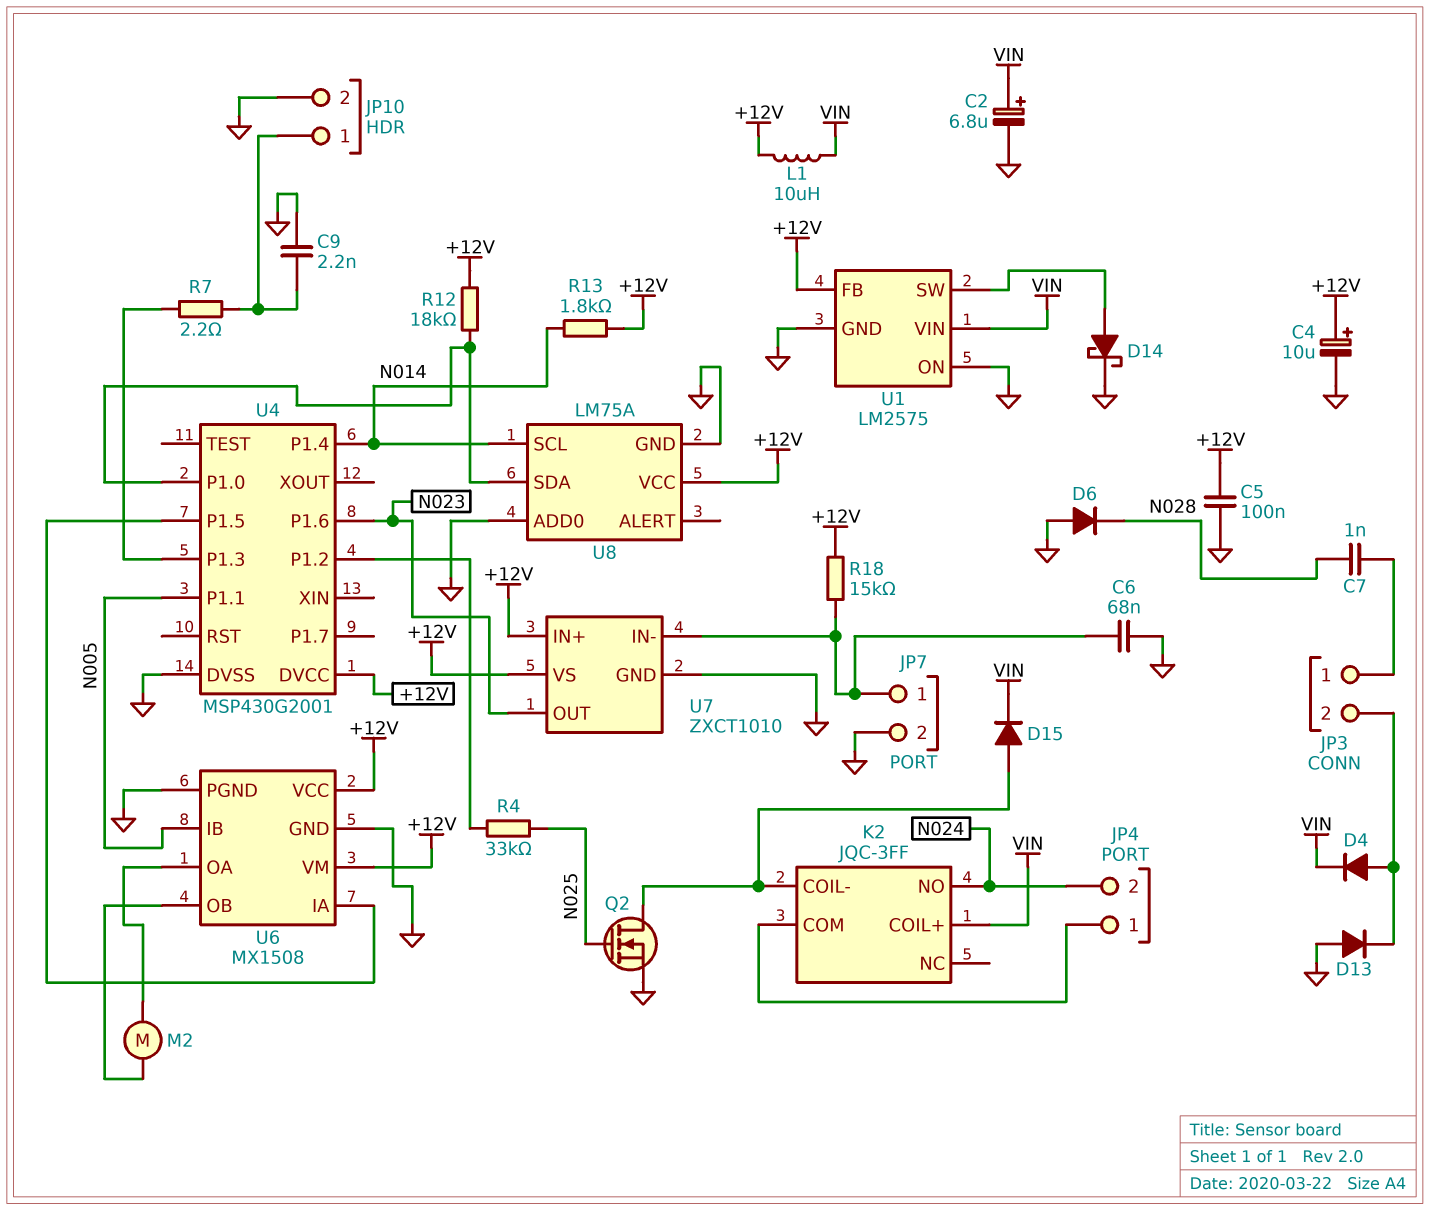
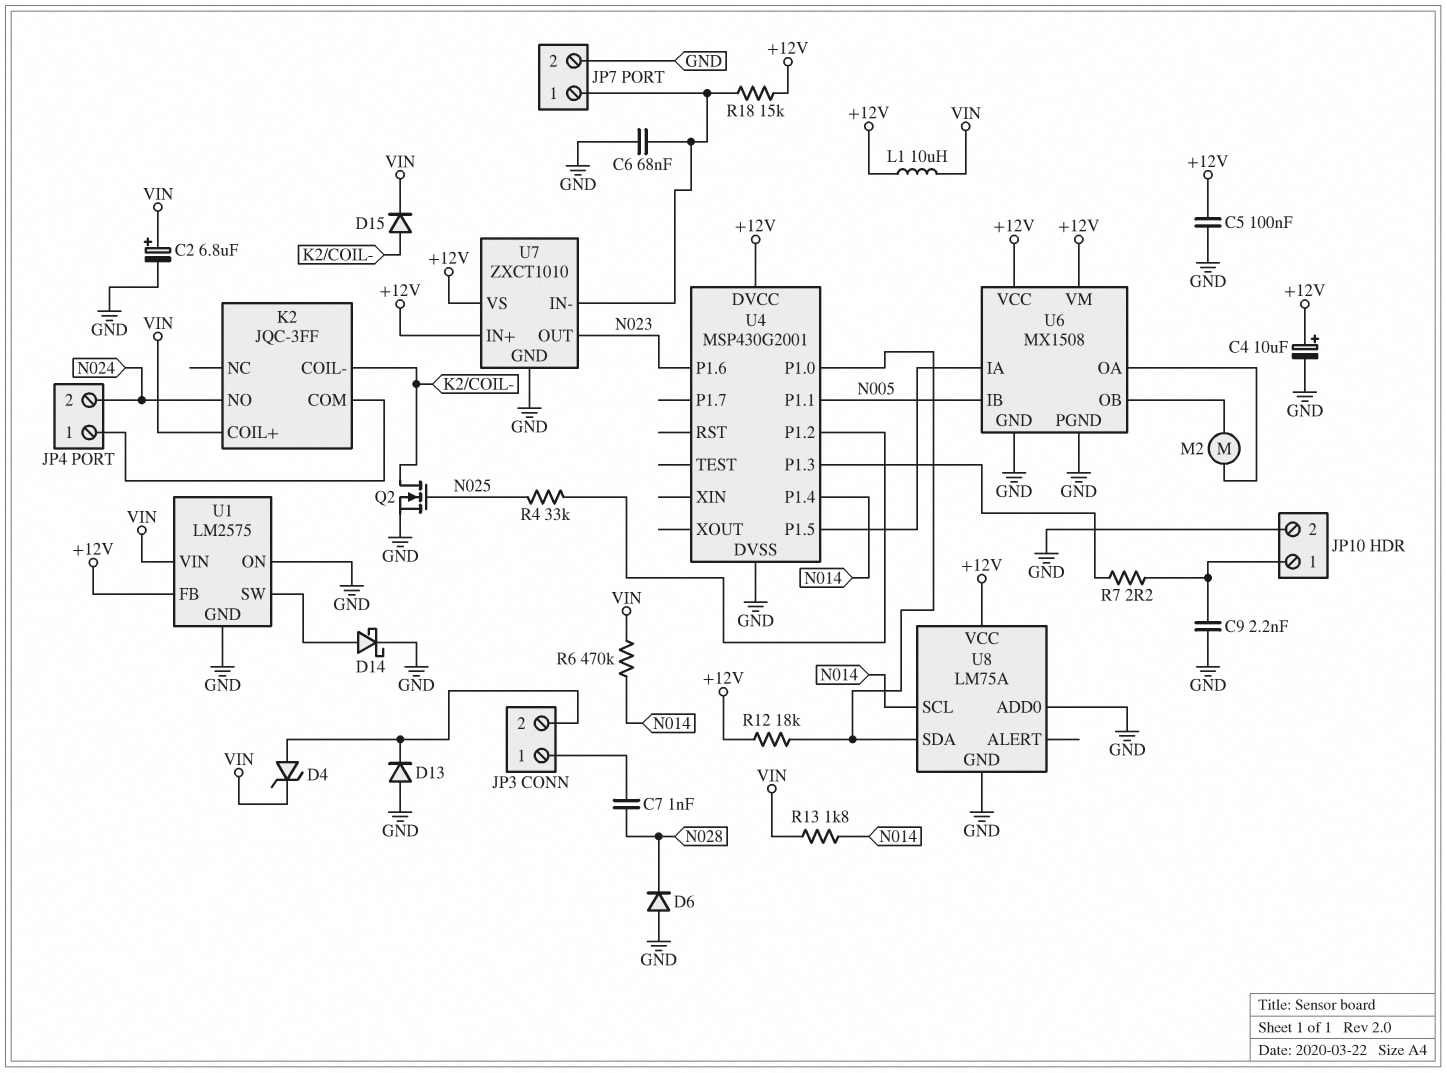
D4: diode (A JP3/2, K VIN) -> zener (A JP3/2, K VIN)
R6: none -> 470k (N014, VIN)
R13: 1.8k (+12V, N014) -> 1.8k (N014, VIN)

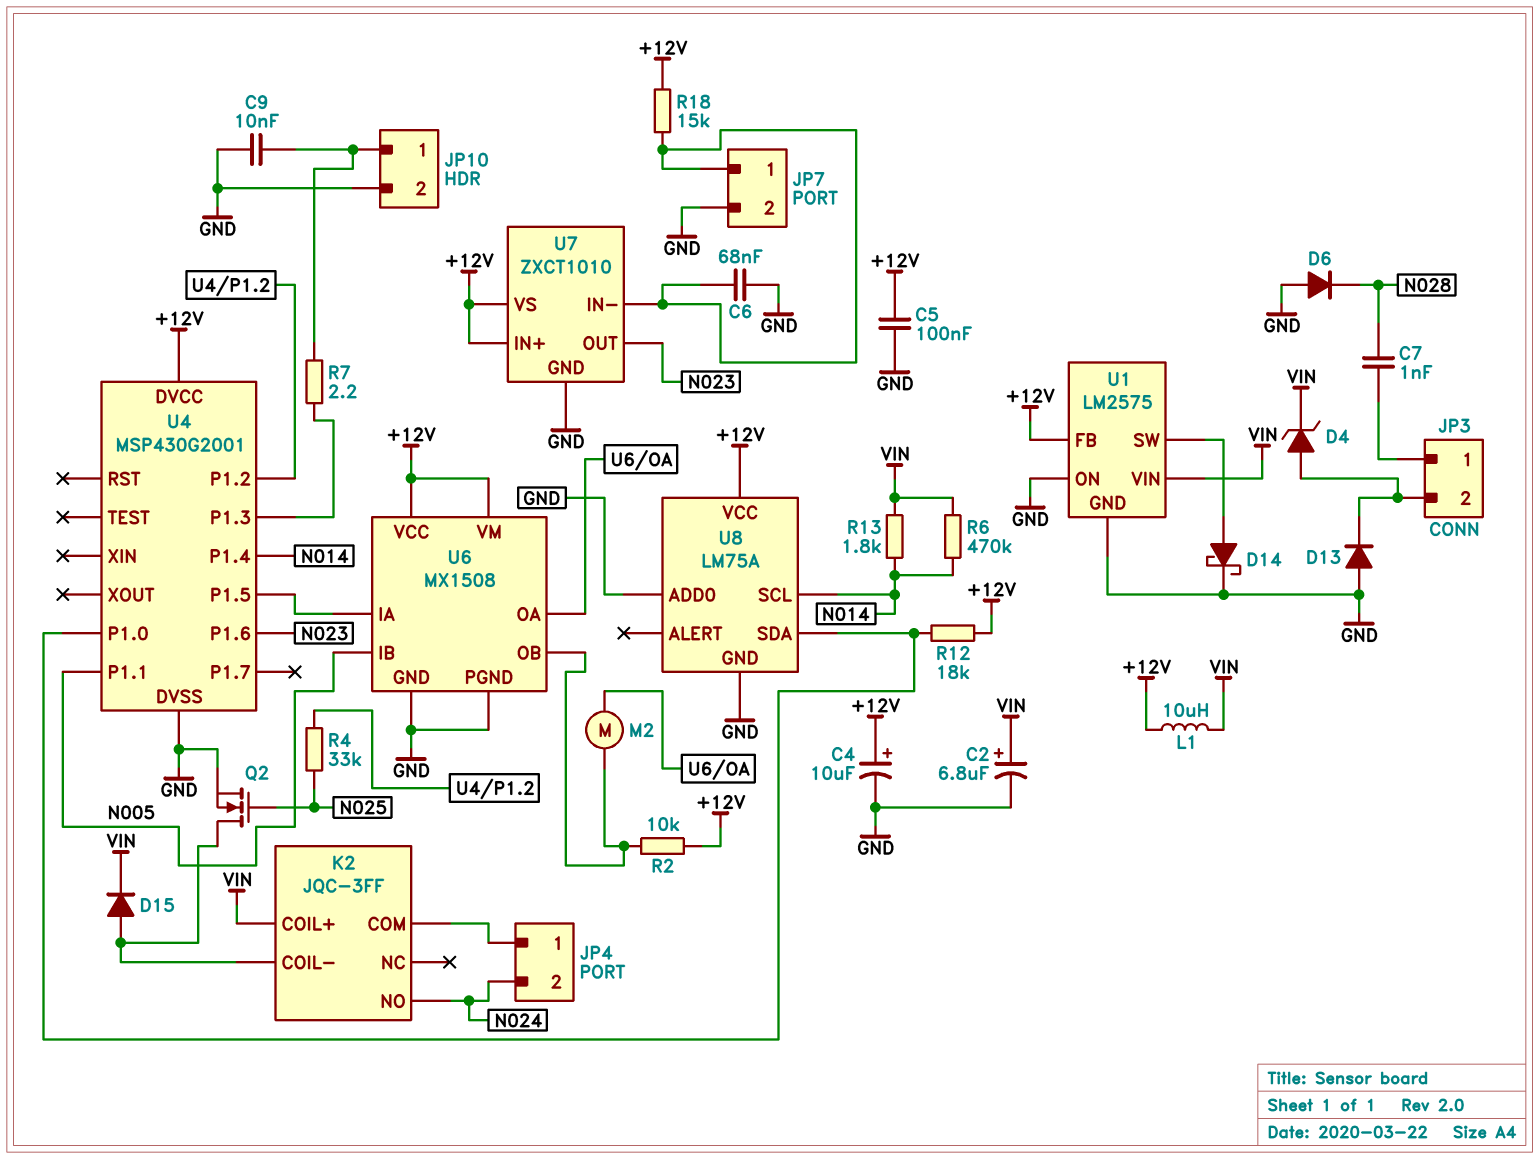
C9: 2.2nF (GND, JP10/1) -> 10nF (GND, JP10/1)
R2: none -> 10k (+12V, U6/OB)

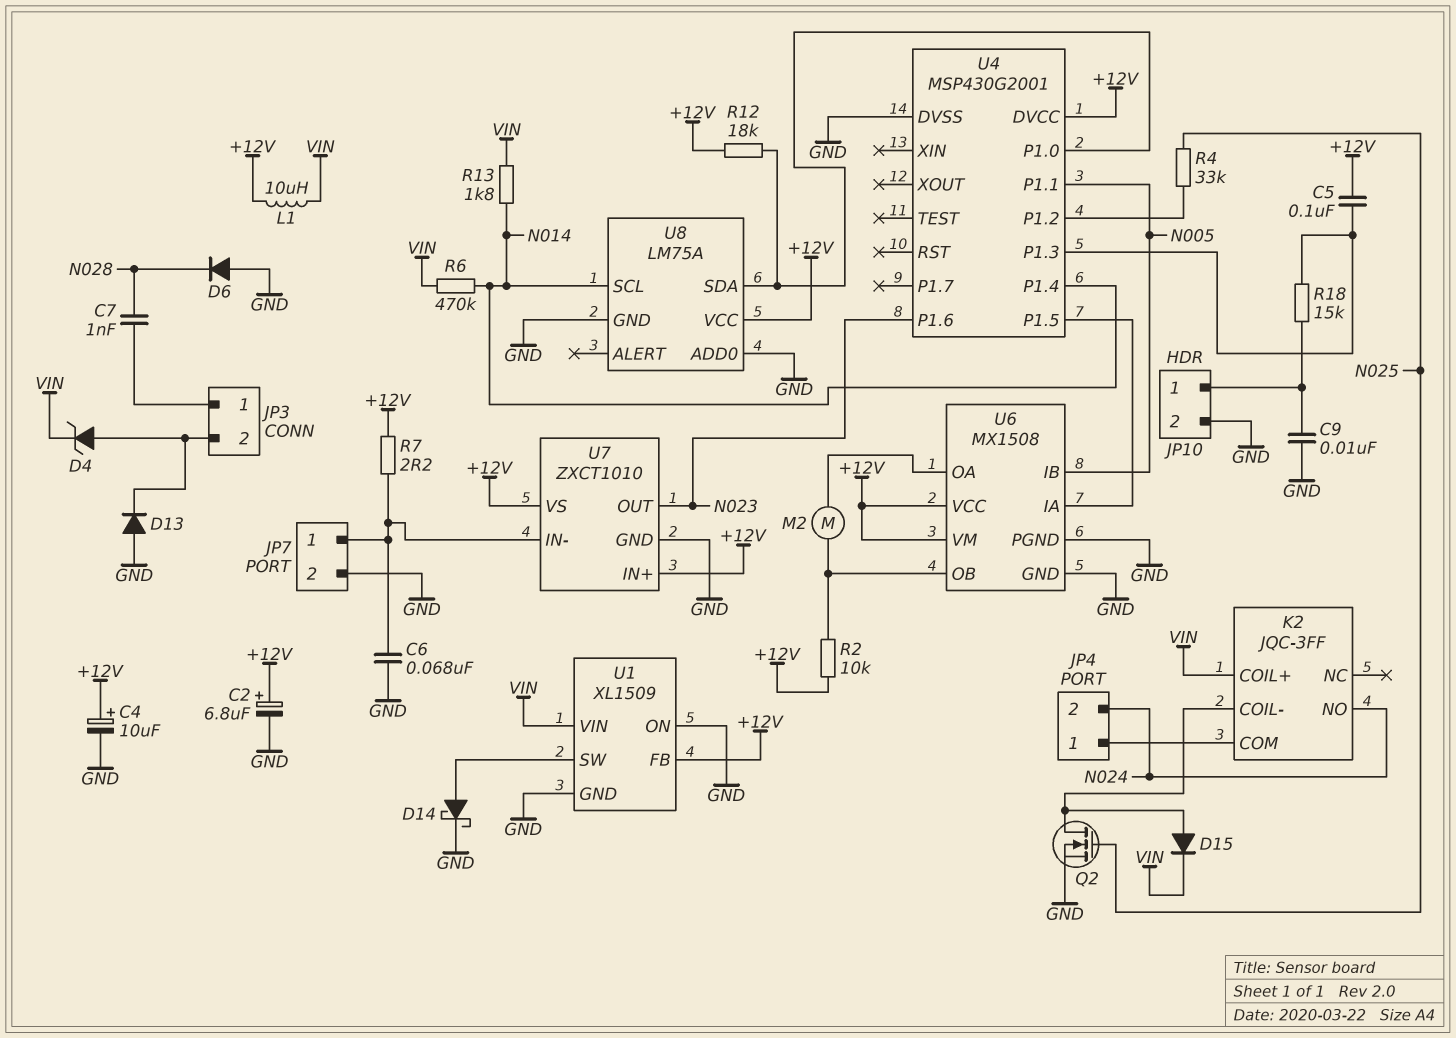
C2: 6.8uF (plus VIN, minus GND) -> 6.8uF (plus +12V, minus GND)
C5: 100nF (+12V, GND) -> 100nF (+12V, U4/P1.3)
R7: 2.2 (JP10/1, U4/P1.3) -> 2.2 (+12V, JP7/1)
R18: 15k (+12V, JP7/1) -> 15k (JP10/1, U4/P1.3)
U1: LM2575 -> XL1509

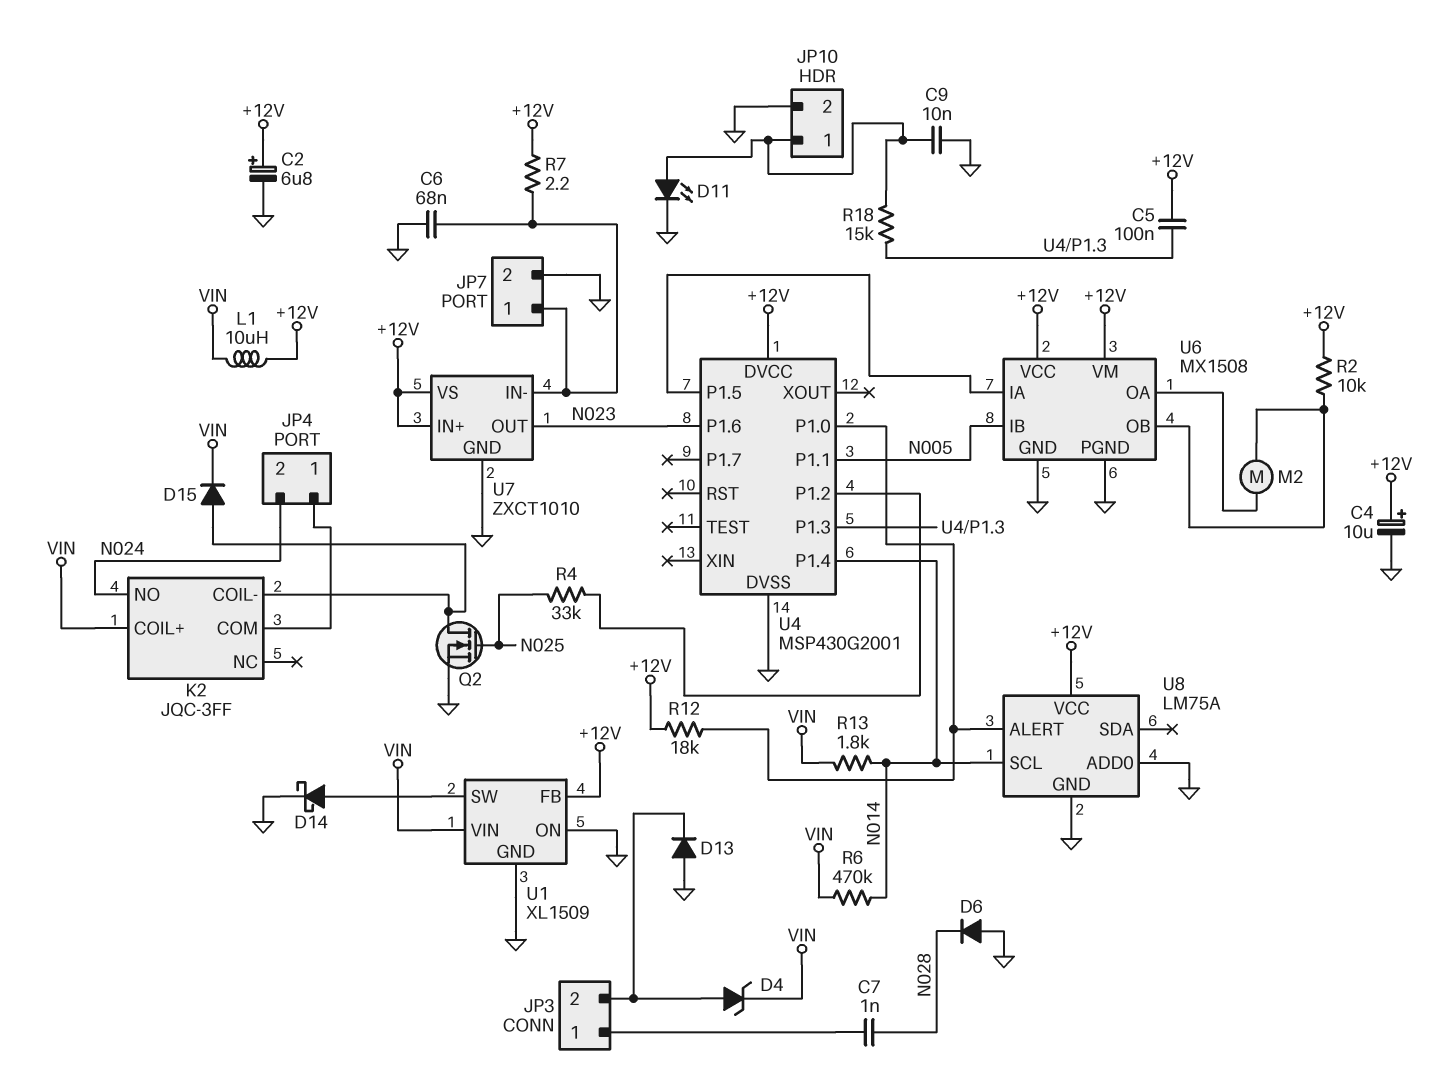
D11: none -> LED (A JP10/1, K GND)
U8 pin ALERT: none -> U4/P1.0
U8 pin SDA: U4/P1.0 -> none

